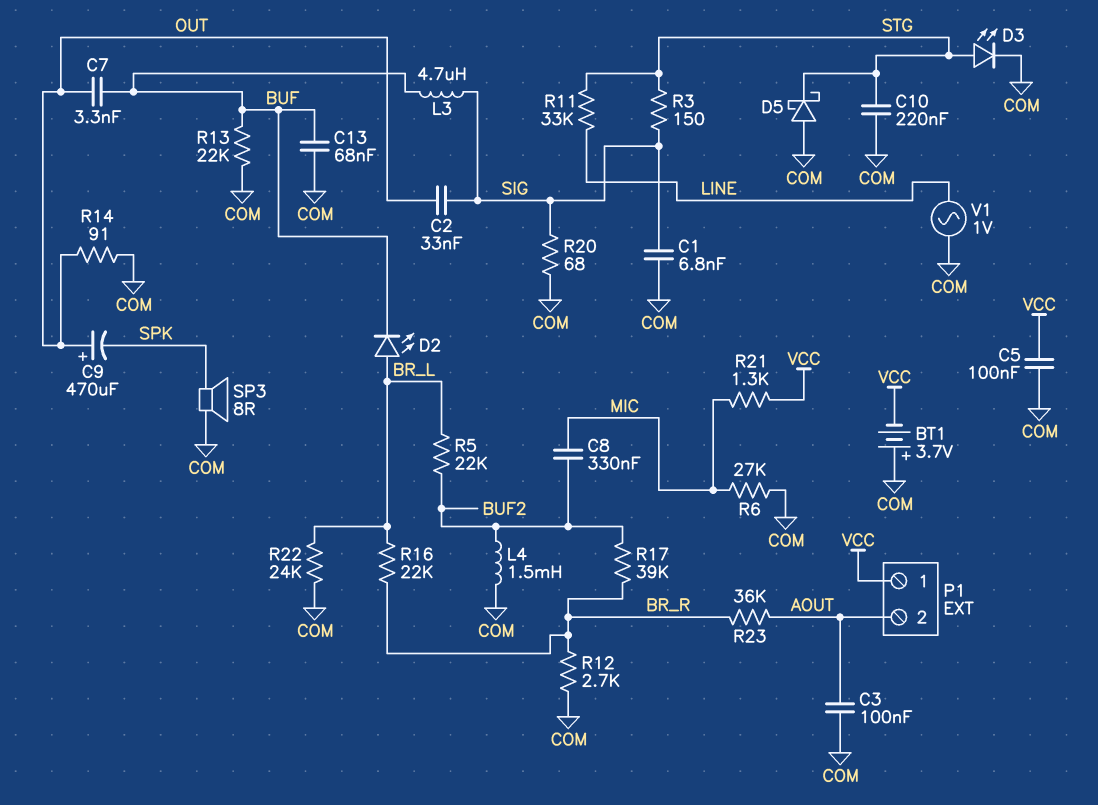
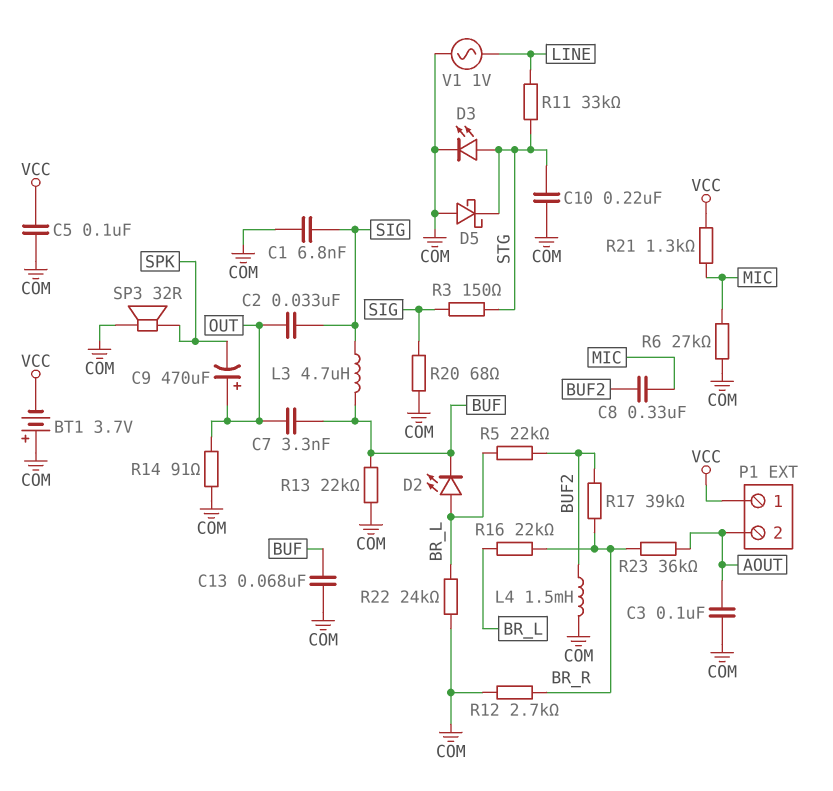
SP3: speaker 8R (COM, SPK) -> speaker 32R (COM, SPK)

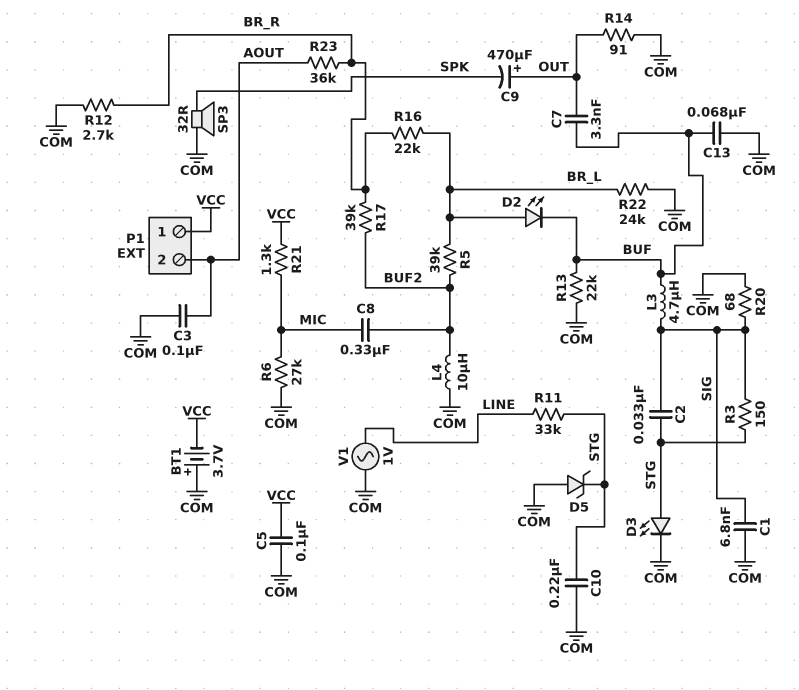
C2: 33nF (OUT, SIG) -> 33nF (SIG, STG)
D5: schottky (A COM, K STG) -> zener (A COM, K STG)
L4: 1.5mH (BUF2, COM) -> 10uH (BUF2, COM)
R5: 22k (BR_L, BUF2) -> 39k (BR_L, BUF2)

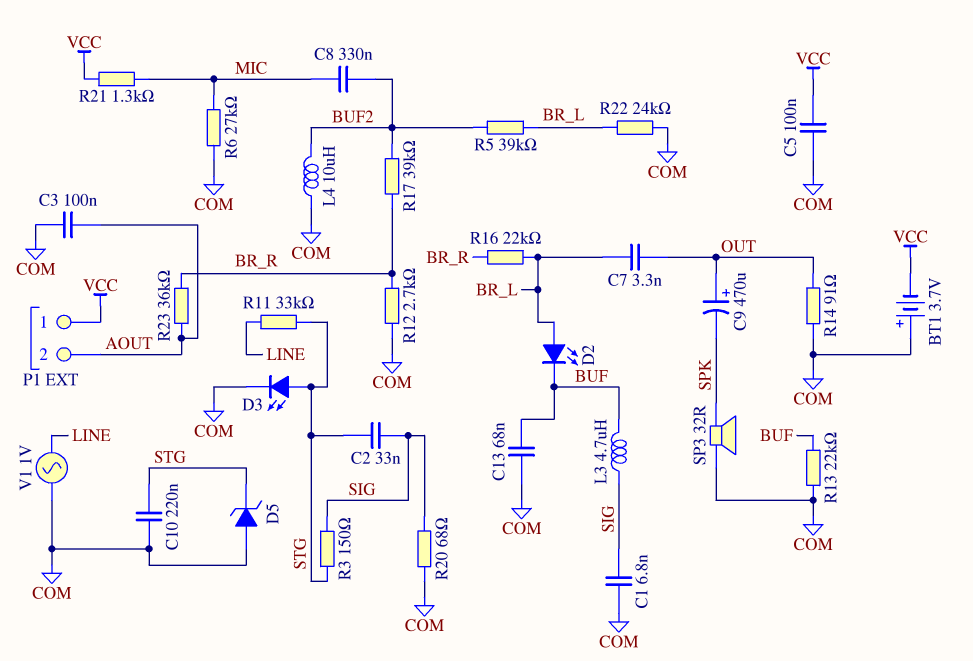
C7: 3.3nF (BUF, OUT) -> 3.3nF (BR_L, OUT)

